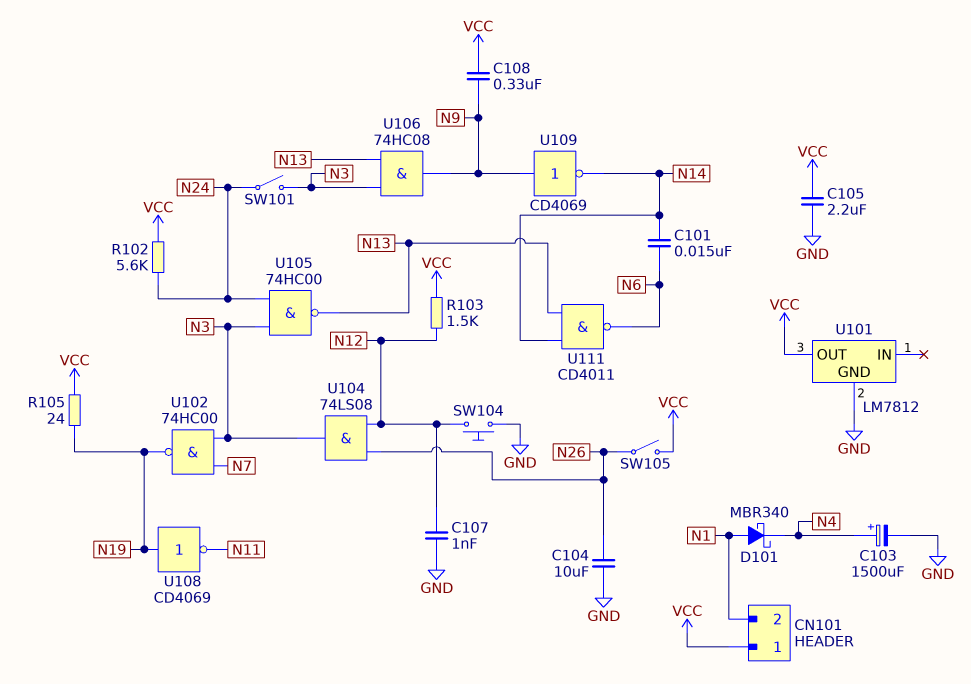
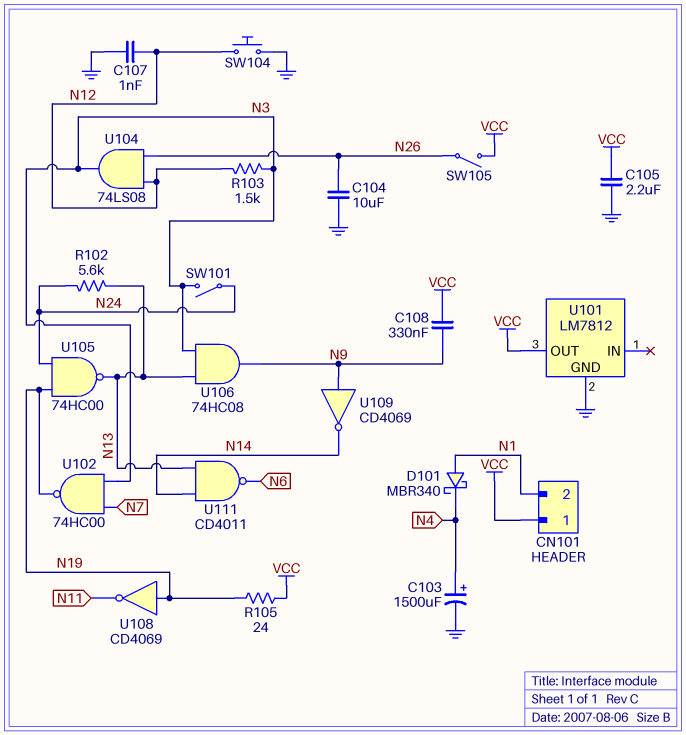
C101: 15nF (N6, N14) -> none
R102: 5.6k (N24, VCC) -> 5.6k (N13, N24)
R103: 1.5k (N12, VCC) -> 1.5k (N3, N12)
U105: NAND 74HC00 (in N3, in N24, out N13) -> NAND 74HC00 (in N19, in N24, out N13)

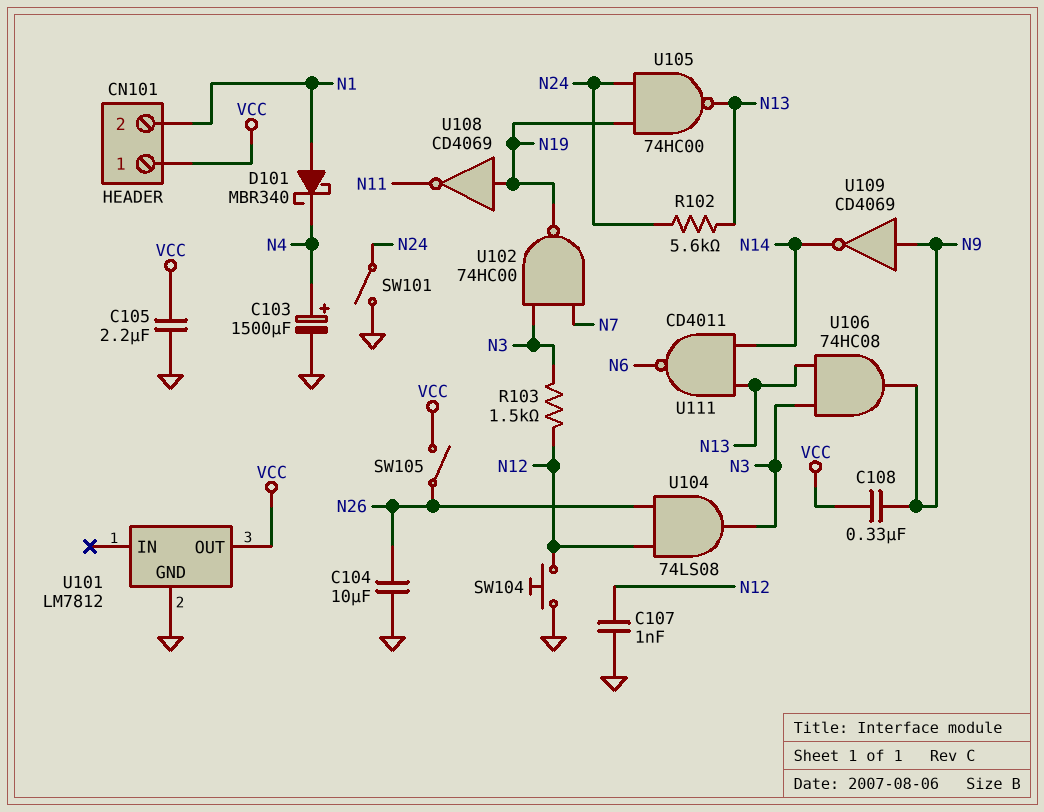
R105: 24 (N19, VCC) -> none
SW101: switch (N3, N24) -> switch (GND, N24)

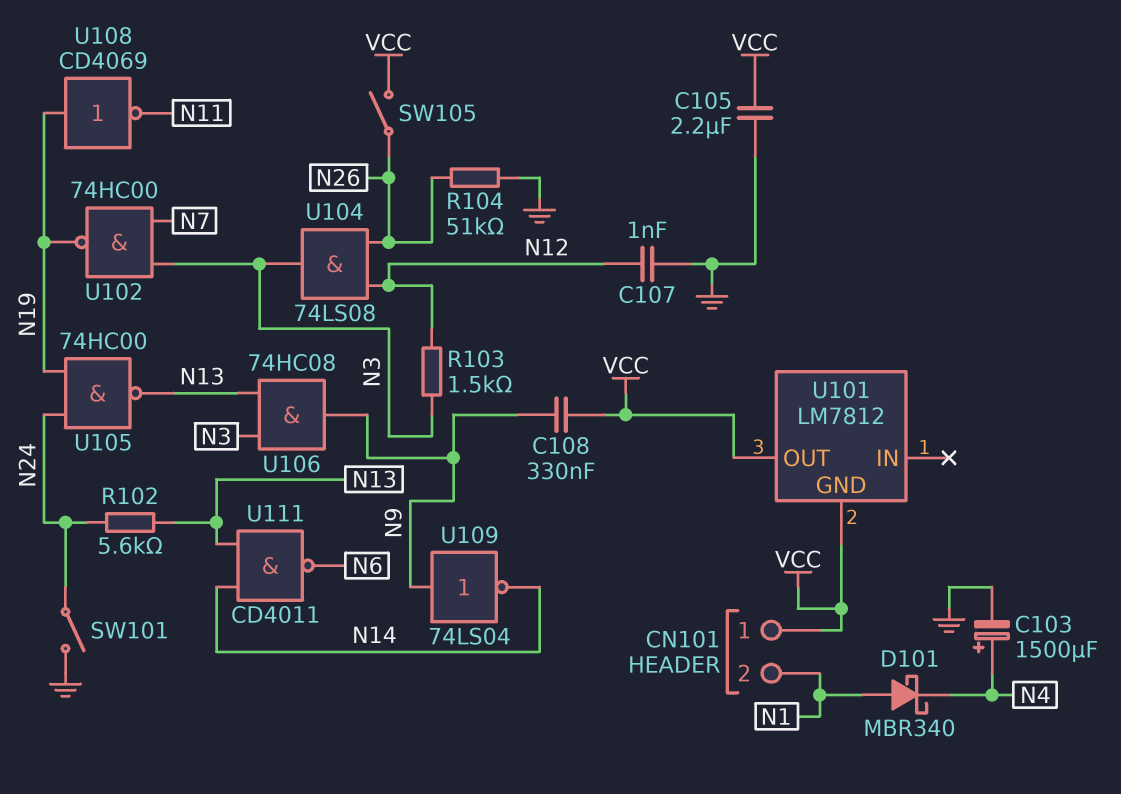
C104: 10uF (GND, N26) -> none
R104: none -> 51k (GND, N26)
SW104: button (GND, N12) -> none
U101 pin GND: GND -> VCC
U109: NOT CD4069 (in N9, out N14) -> NOT 74LS04 (in N9, out N14)

